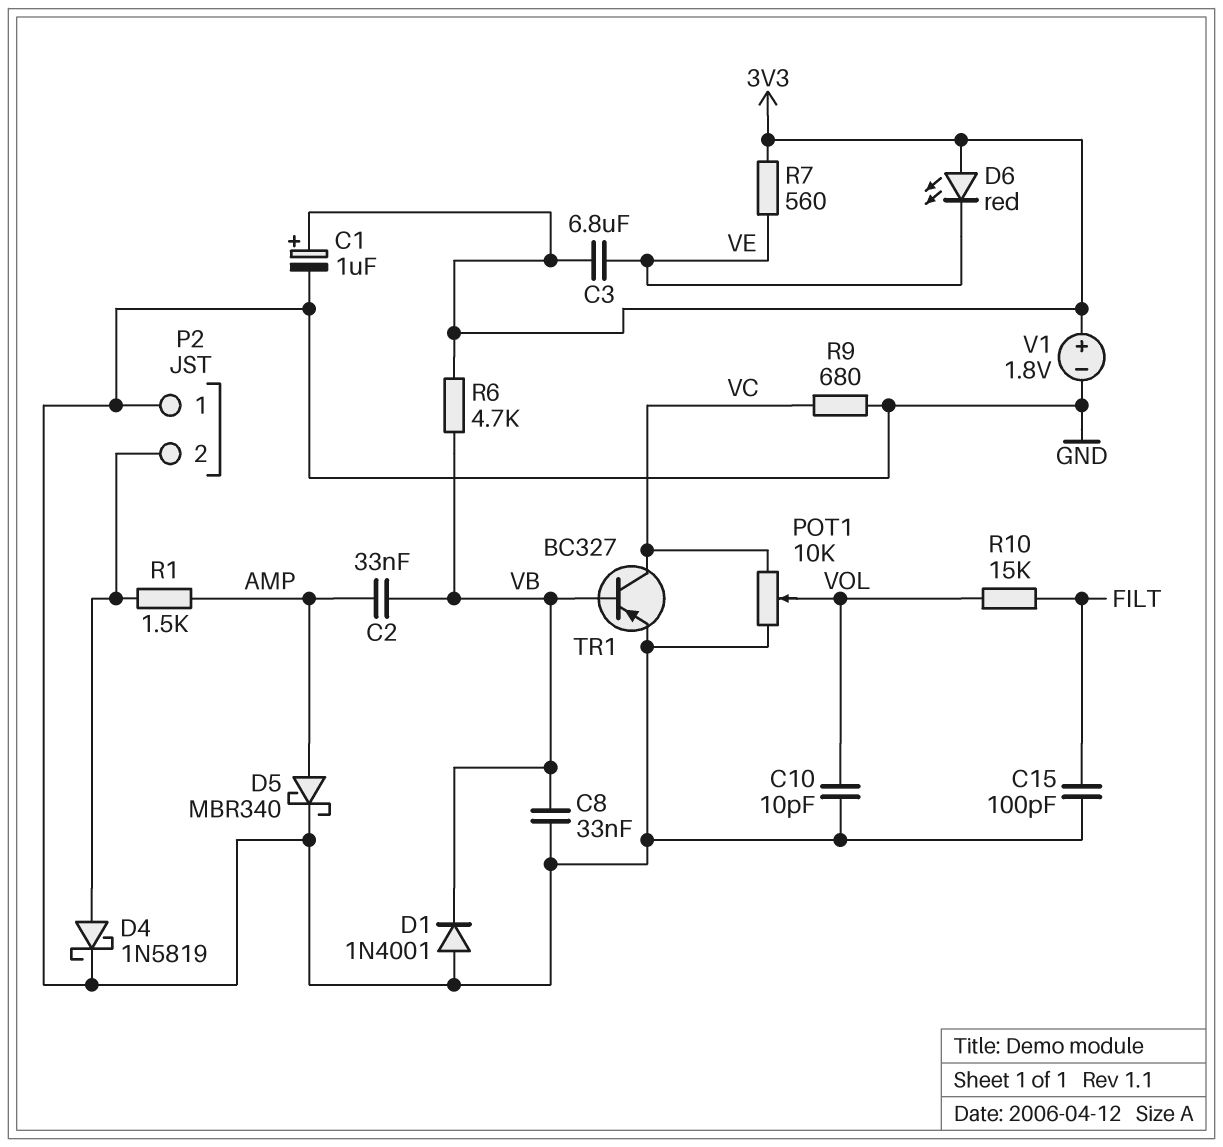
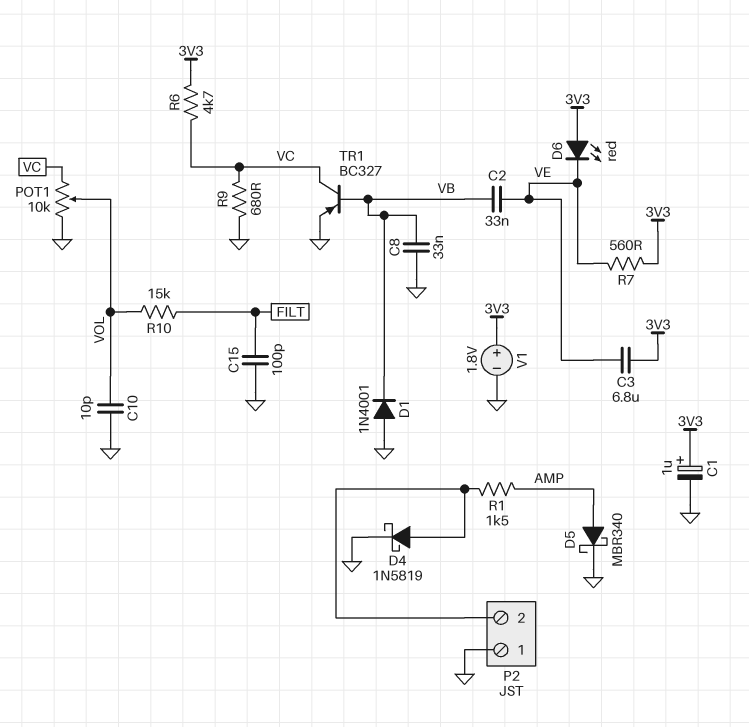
C2: 33nF (AMP, VB) -> 33nF (VB, VE)
R6: 4.7k (3V3, VB) -> 4.7k (3V3, VC)

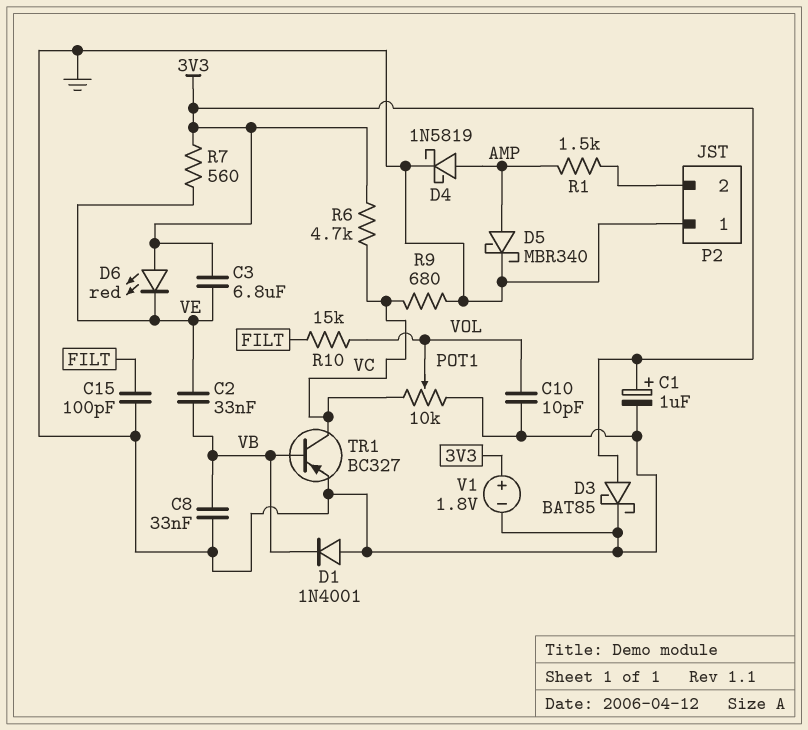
D3: none -> schottky BAT85 (A 3V3, K GND)
D4: schottky 1N5819 (A P2/2, K GND) -> schottky 1N5819 (A AMP, K GND)

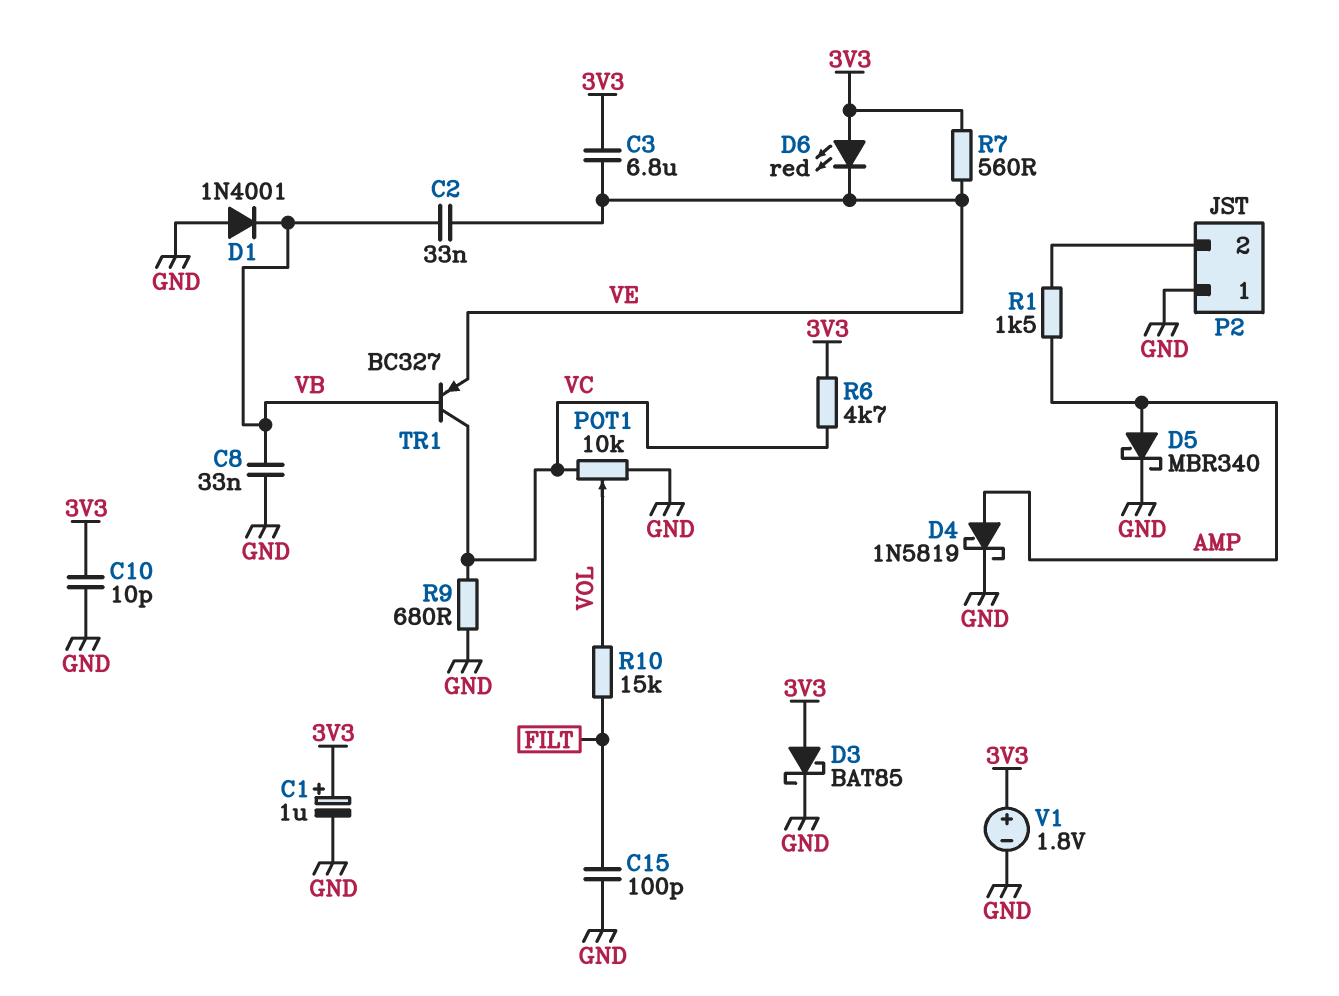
C10: 10pF (GND, VOL) -> 10pF (3V3, GND)
TR1: PNP BC327 (B VB, C VC, E GND) -> PNP BC327 (B VB, C VC, E VE)

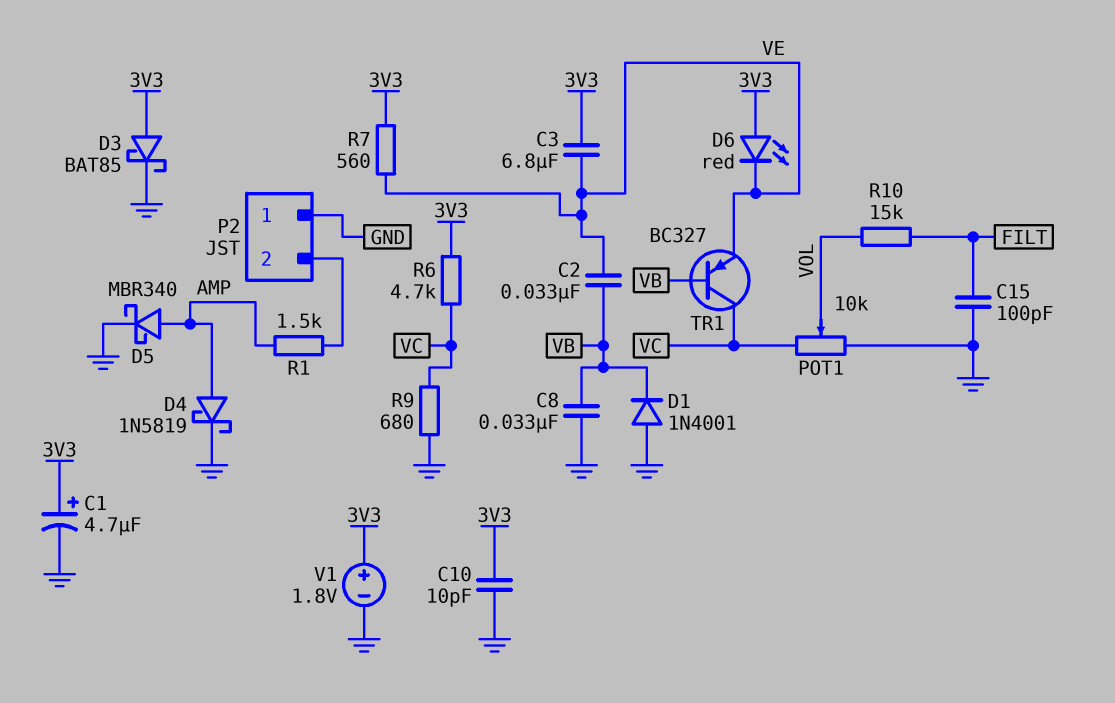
C1: 1uF (plus 3V3, minus GND) -> 4.7uF (plus 3V3, minus GND)

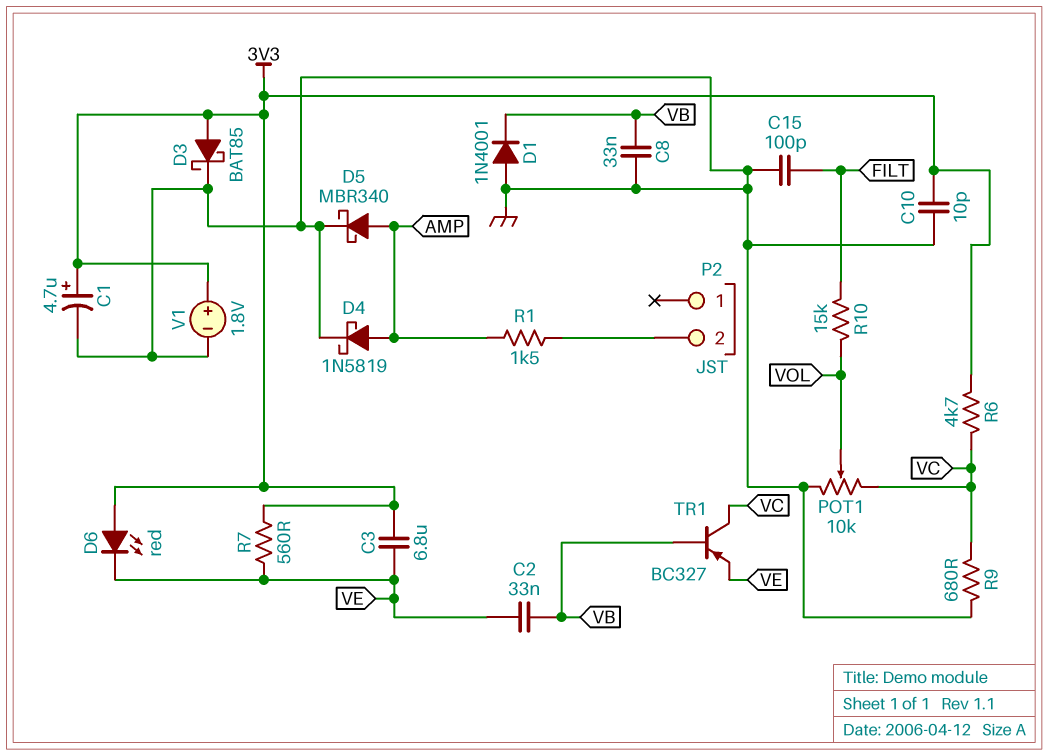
P2 pin 1: GND -> none

